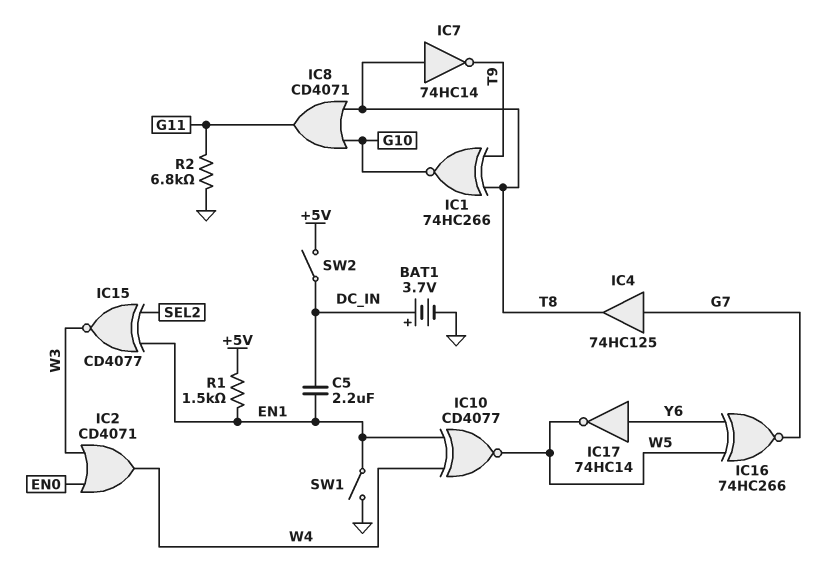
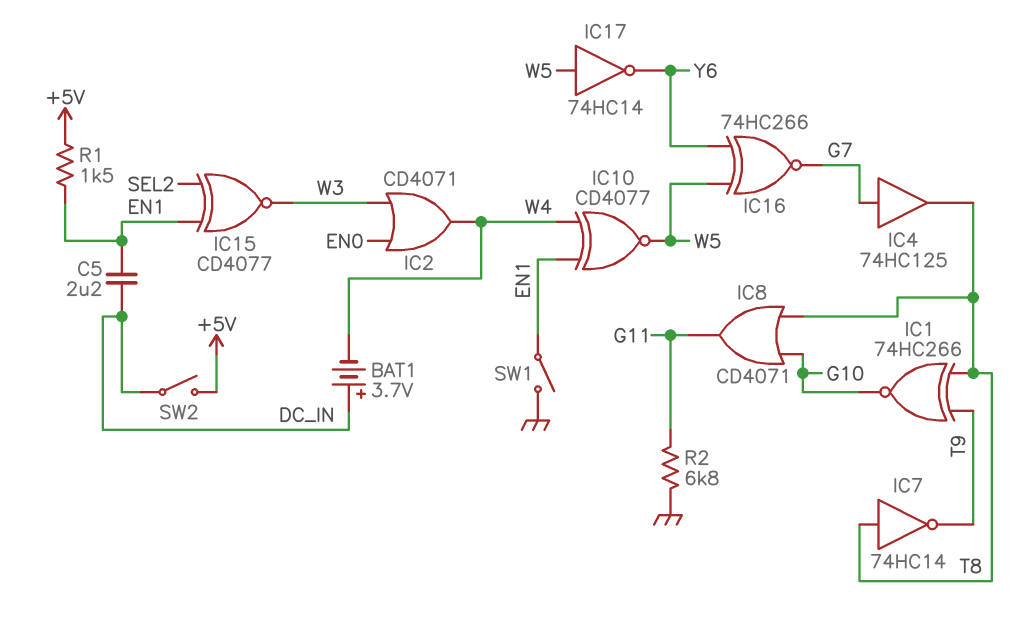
BAT1: 3.7V (plus DC_IN, minus GND) -> 3.7V (plus DC_IN, minus W4)
IC17: NOT 74HC14 (in Y6, out W5) -> NOT 74HC14 (in W5, out Y6)

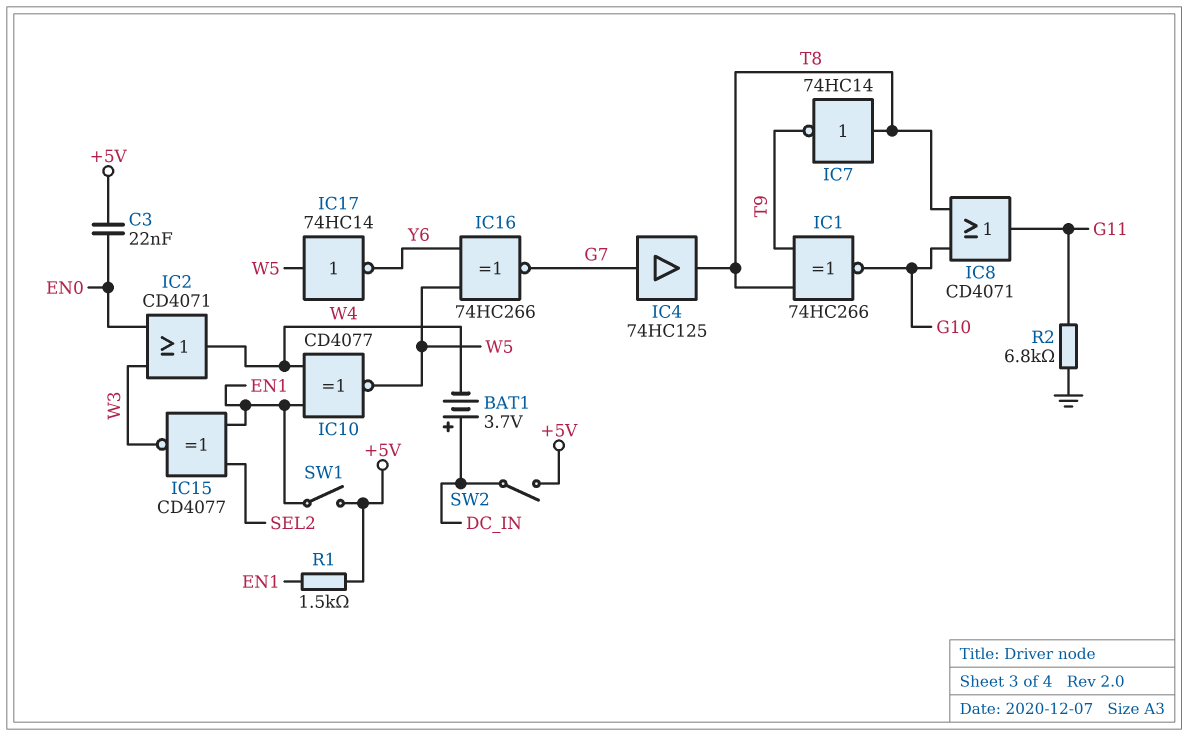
C3: none -> 22nF (+5V, EN0)
C5: 2.2uF (DC_IN, EN1) -> none
SW1: switch (EN1, GND) -> switch (+5V, EN1)

